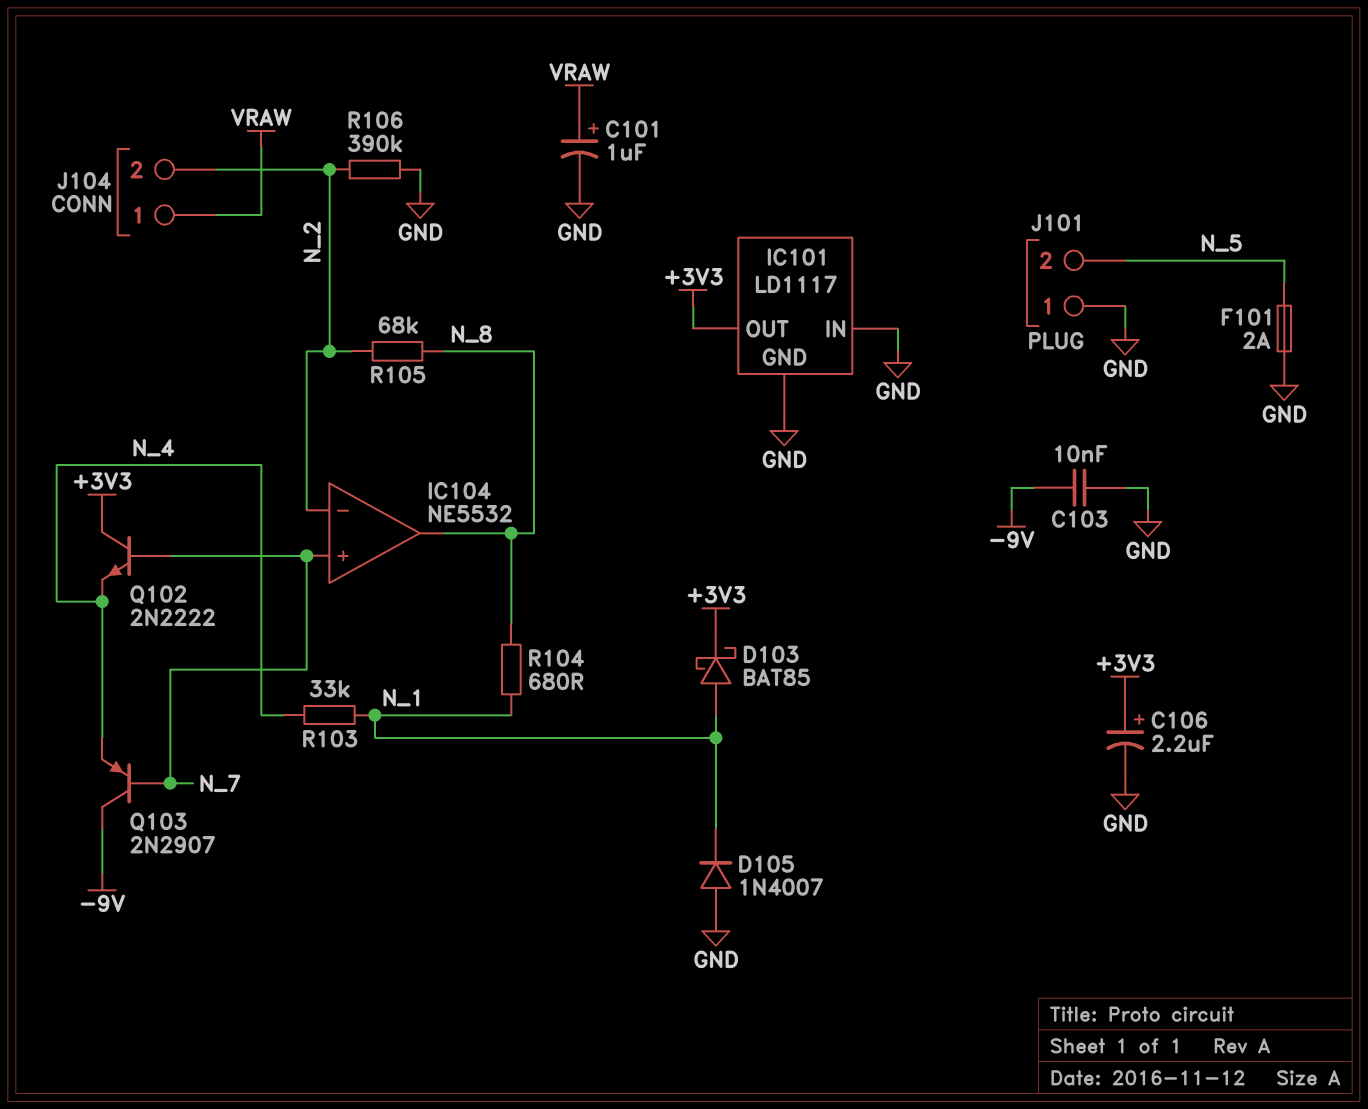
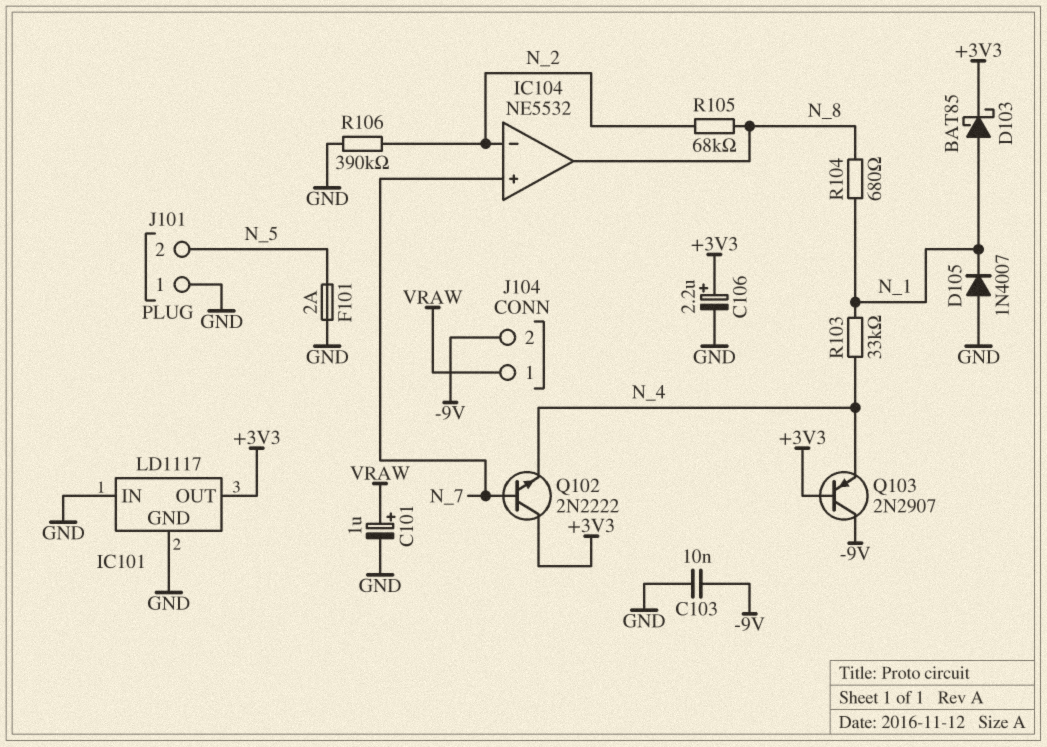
J104 pin 2: N_2 -> -9V
Q103: PNP 2N2907 (B N_7, C -9V, E N_4) -> PNP 2N2907 (B +3V3, C -9V, E N_4)

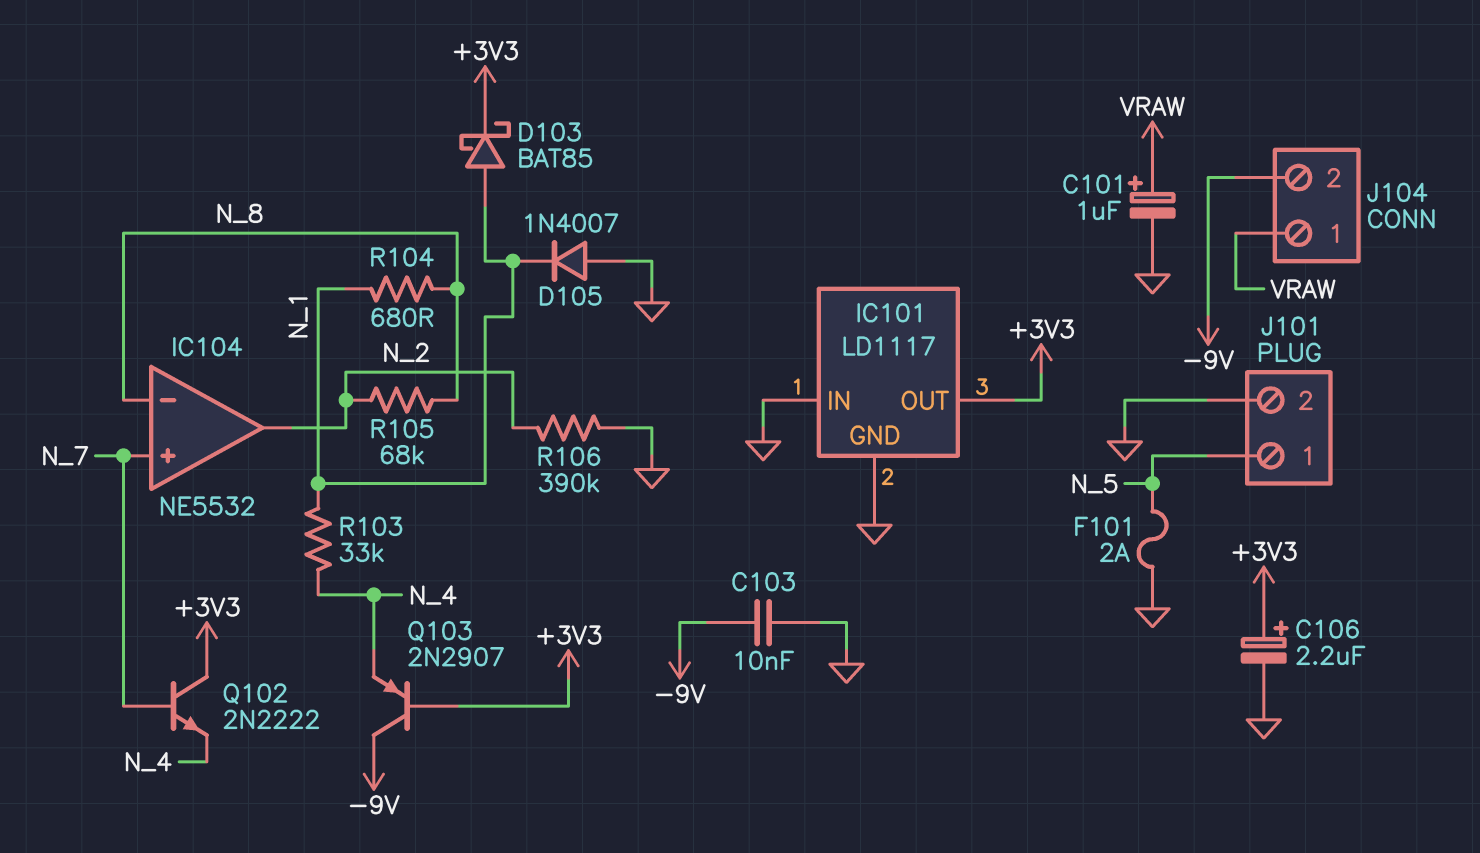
IC104 pin in-: N_2 -> N_8
IC104 pin out: N_8 -> N_2
J101 pin 1: GND -> N_5
J101 pin 2: N_5 -> GND

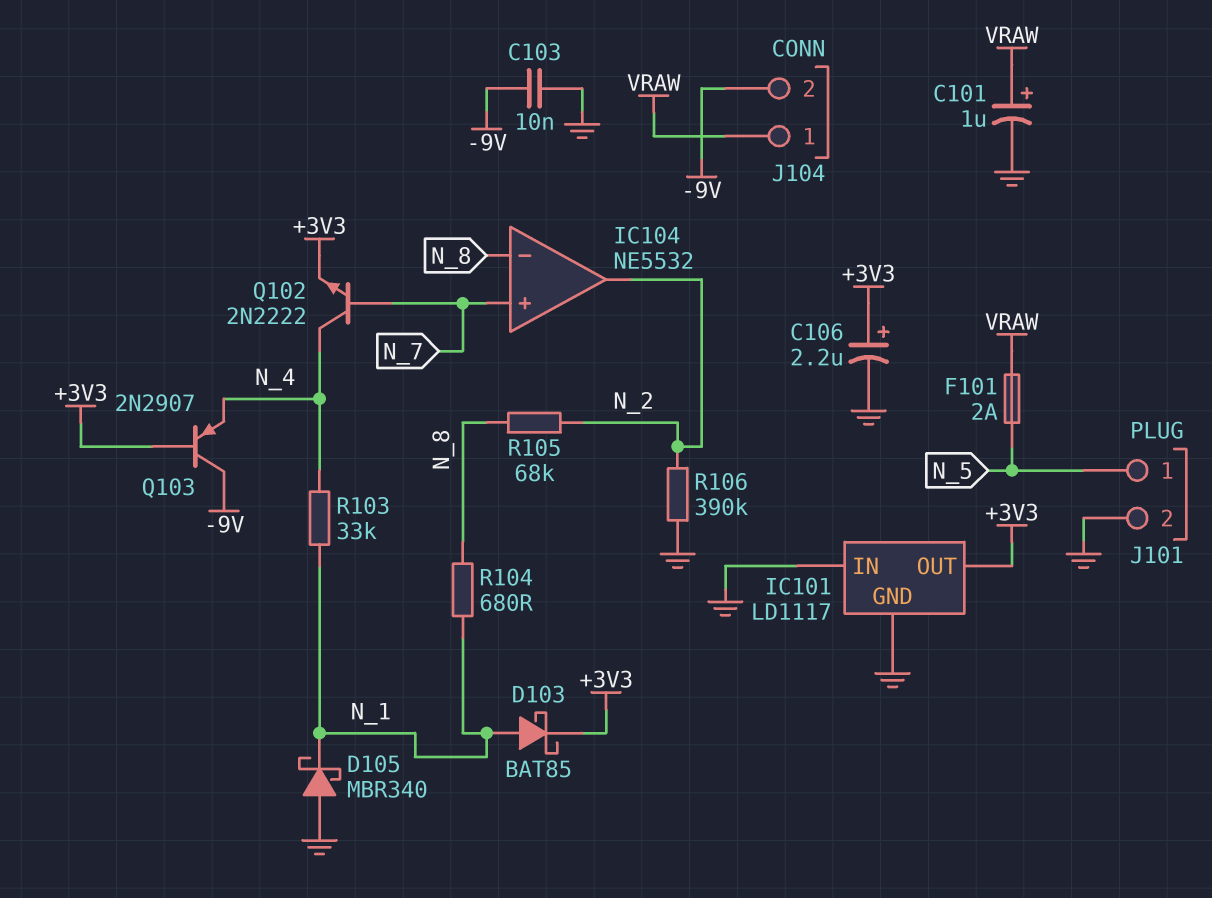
D105: diode 1N4007 (A GND, K N_1) -> schottky MBR340 (A GND, K N_1)
F101: 2A (GND, N_5) -> 2A (N_5, VRAW)
Q102: NPN 2N2222 (B N_7, C +3V3, E N_4) -> NPN 2N2222 (B N_7, C N_4, E +3V3)

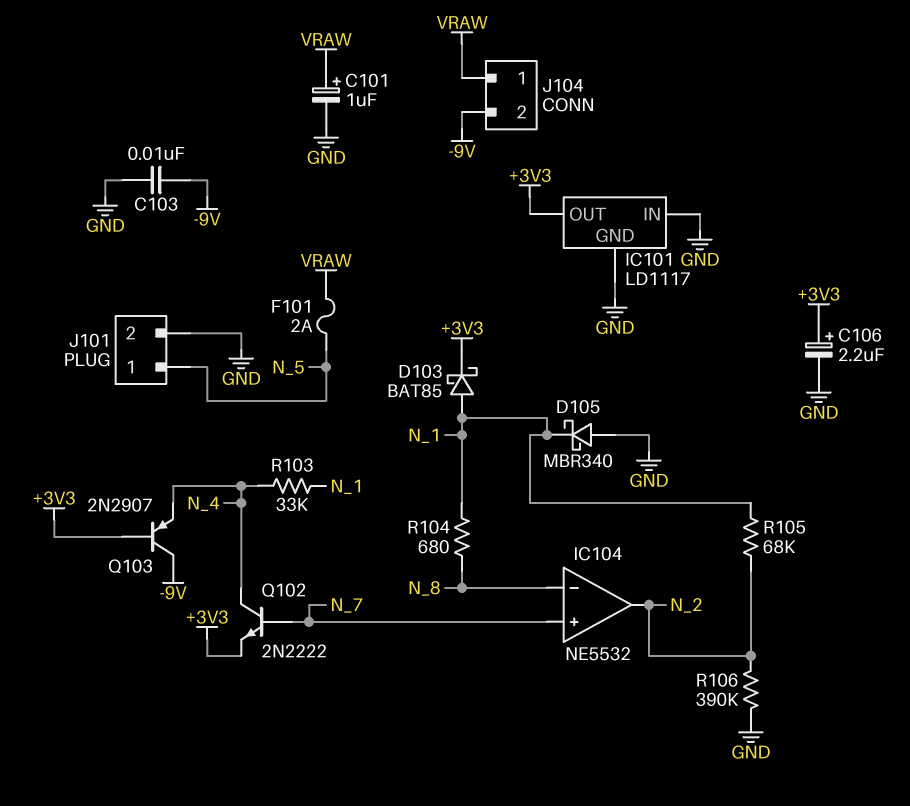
R105: 68k (N_2, N_8) -> 68k (N_1, N_2)

